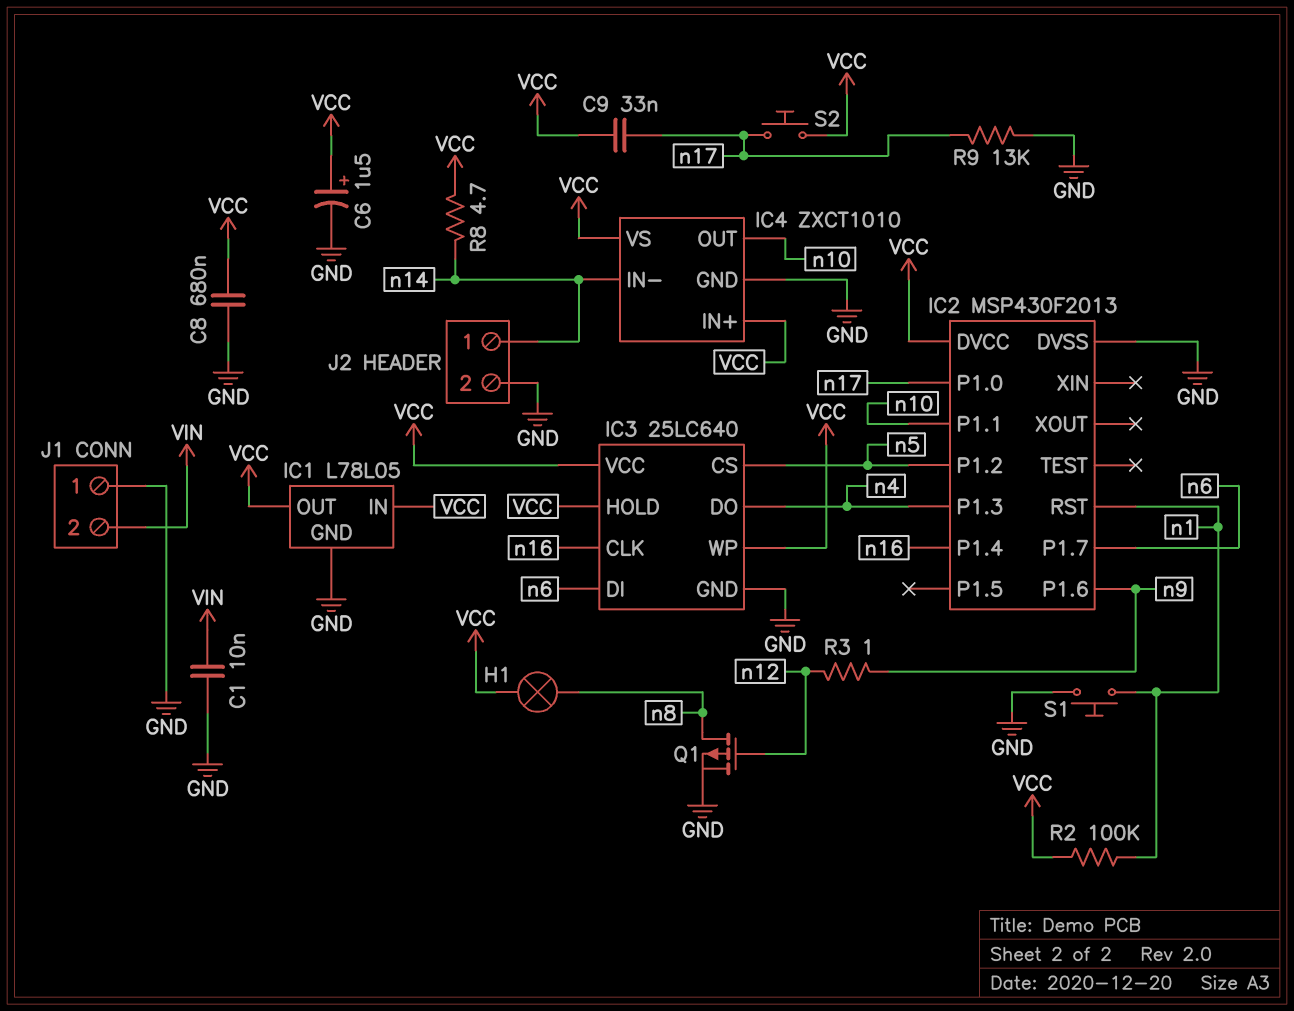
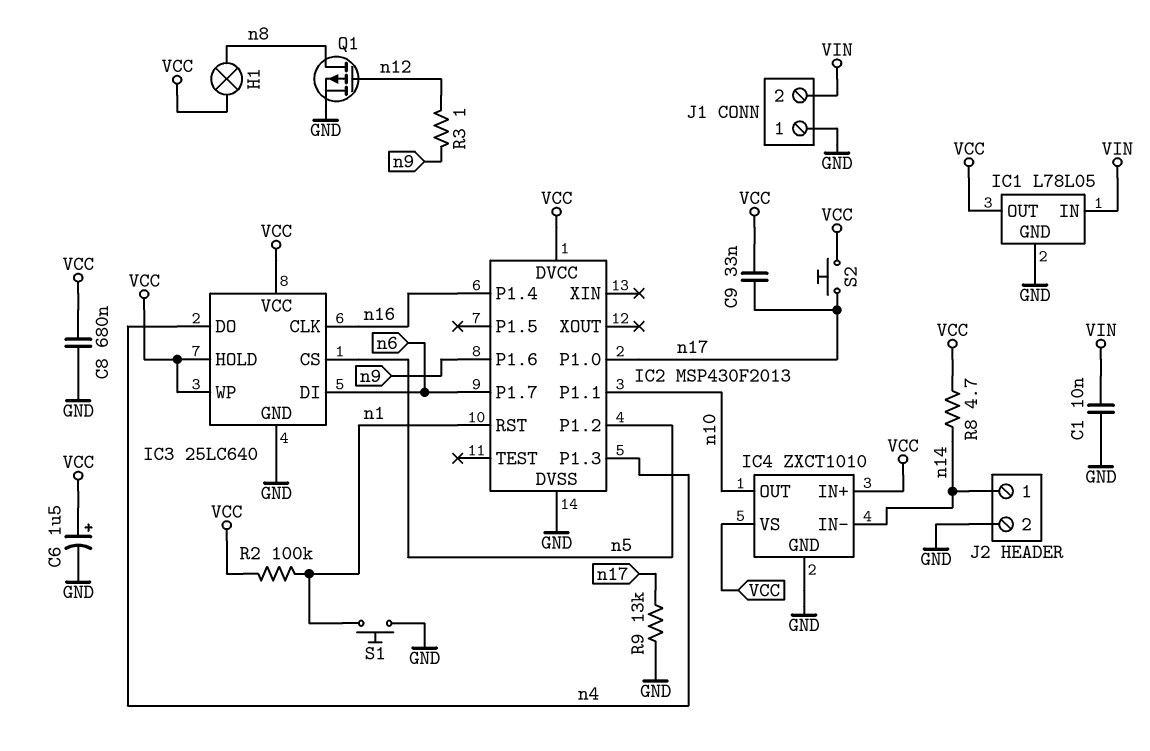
IC1 pin IN: VCC -> VIN

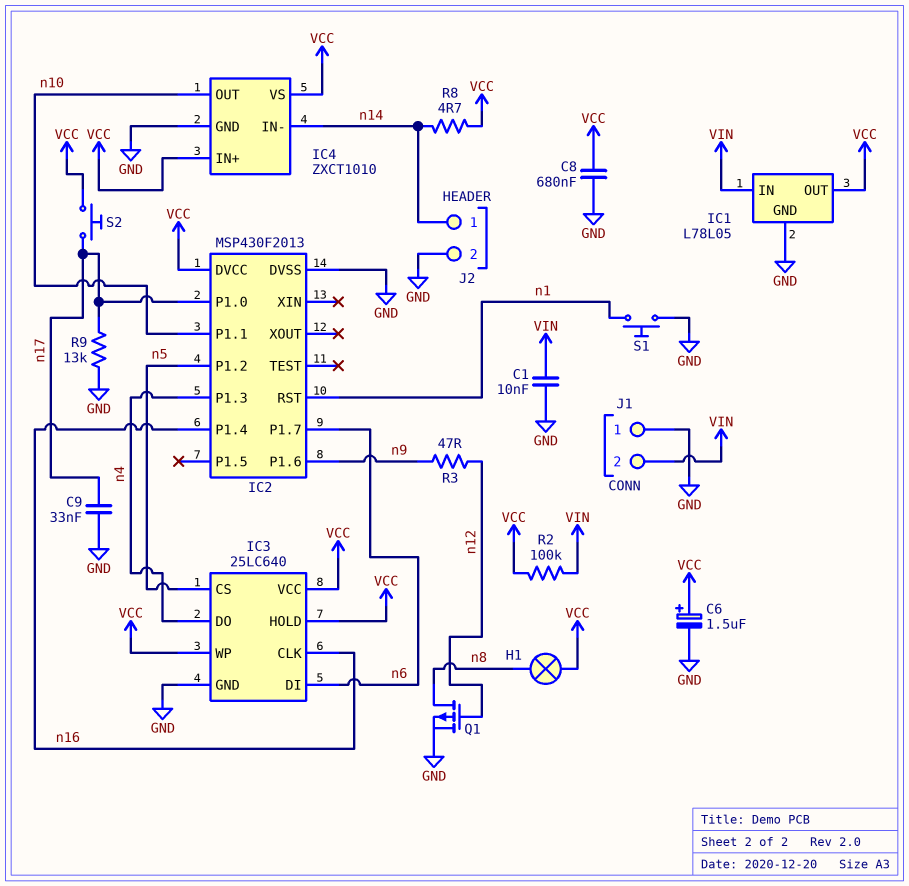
C9: 33nF (VCC, n17) -> 33nF (GND, n17)
R2: 100k (VCC, n1) -> 100k (VCC, VIN)
R3: 1 (n9, n12) -> 47 (n9, n12)

